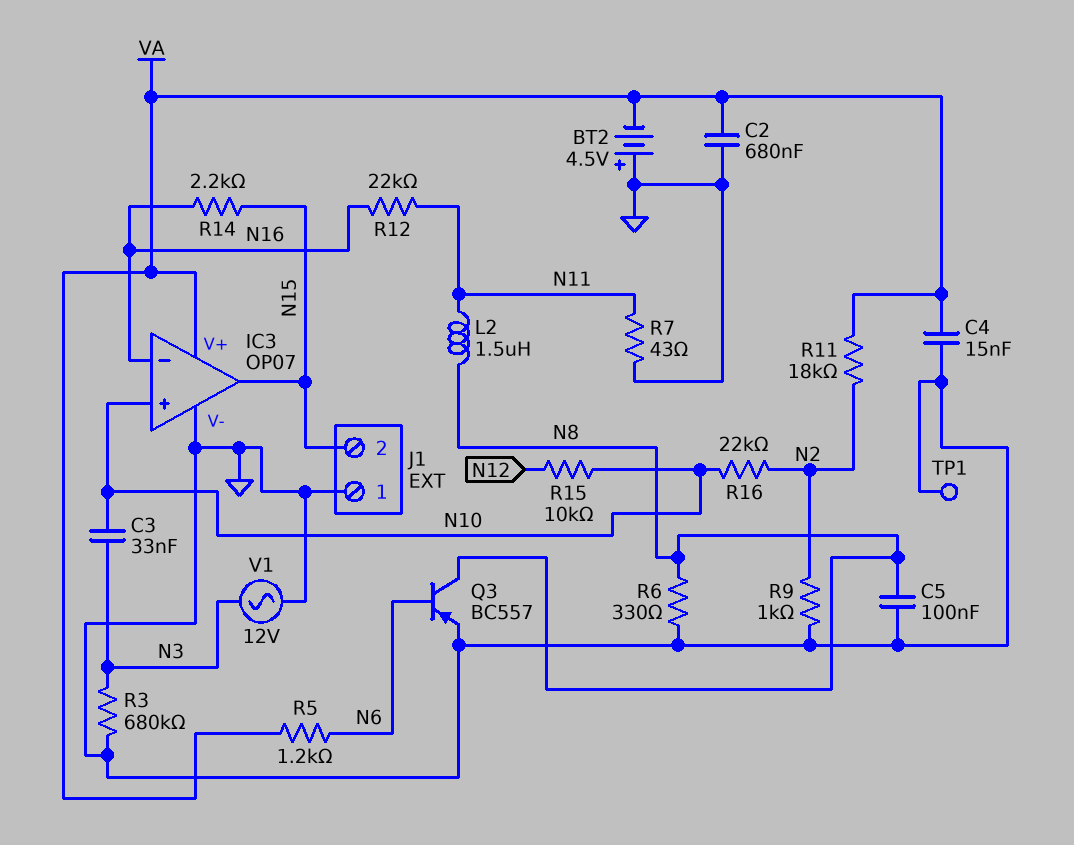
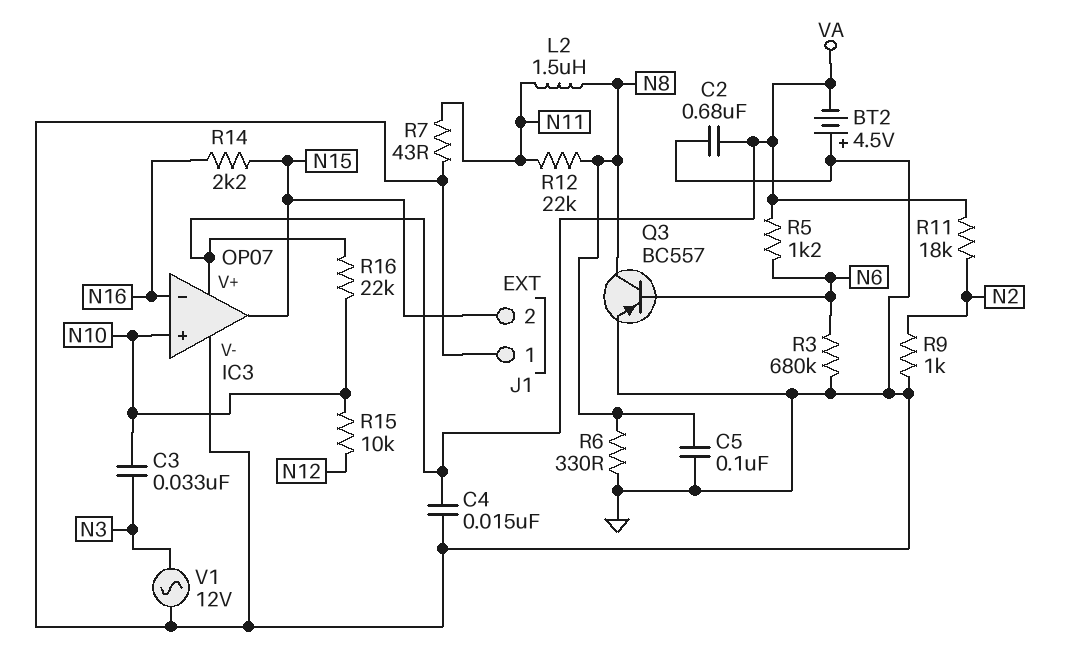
R3: 680k (GND, N3) -> 680k (GND, N6)
R12: 22k (N11, N16) -> 22k (N8, N11)
R16: 22k (N2, N10) -> 22k (N10, VA)
TP1: test point (GND) -> none

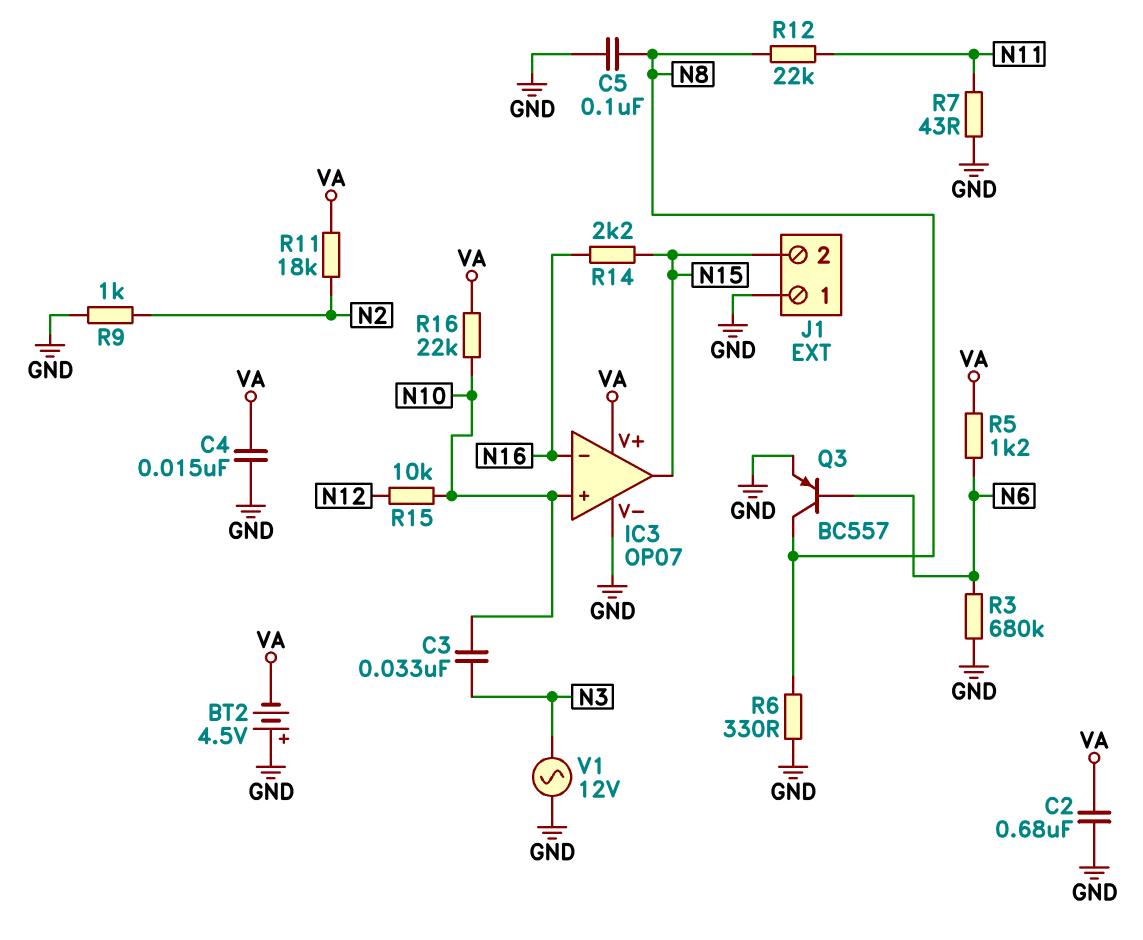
L2: 1.5uH (N8, N11) -> none

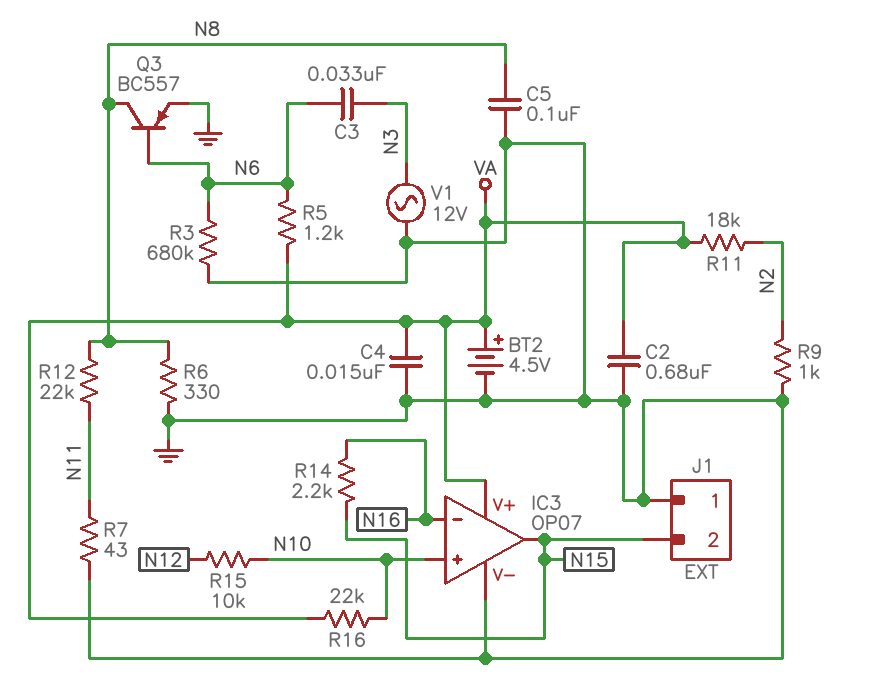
BT2: 4.5V (plus GND, minus VA) -> 4.5V (plus VA, minus GND)
C3: 33nF (N3, N10) -> 33nF (N3, N6)

